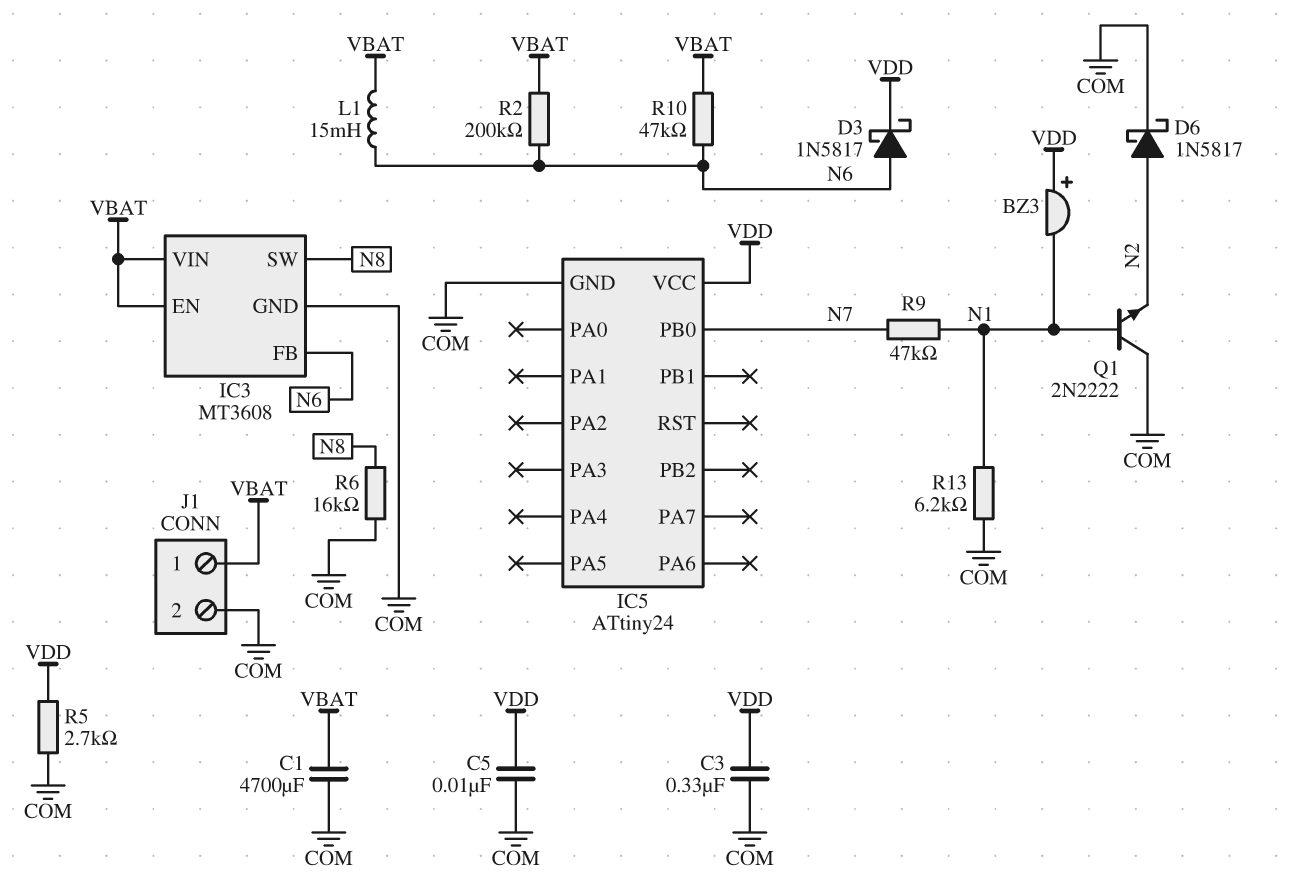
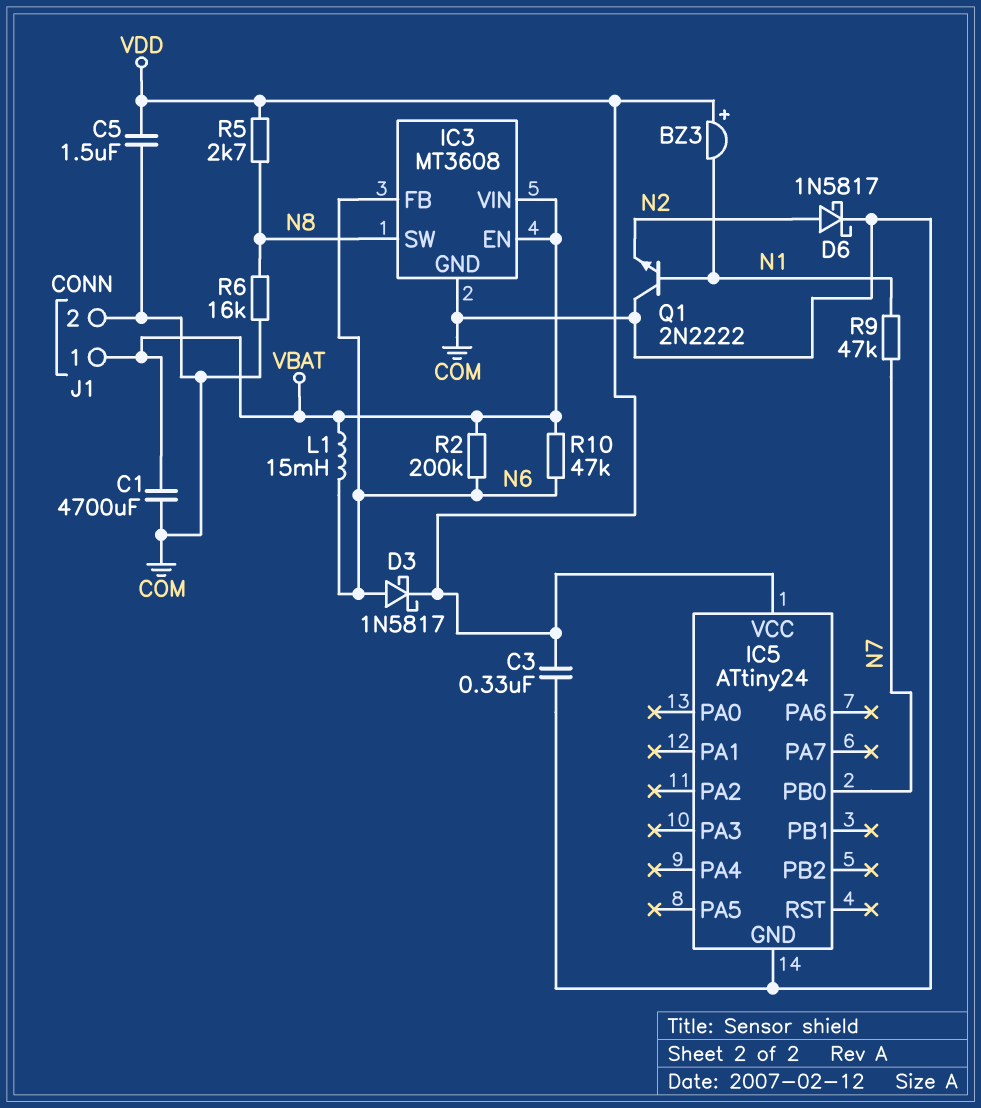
C5: 10nF (COM, VDD) -> 1.5uF (COM, VDD)
R5: 2.7k (COM, VDD) -> 2.7k (N8, VDD)
R13: 6.2k (COM, N1) -> none

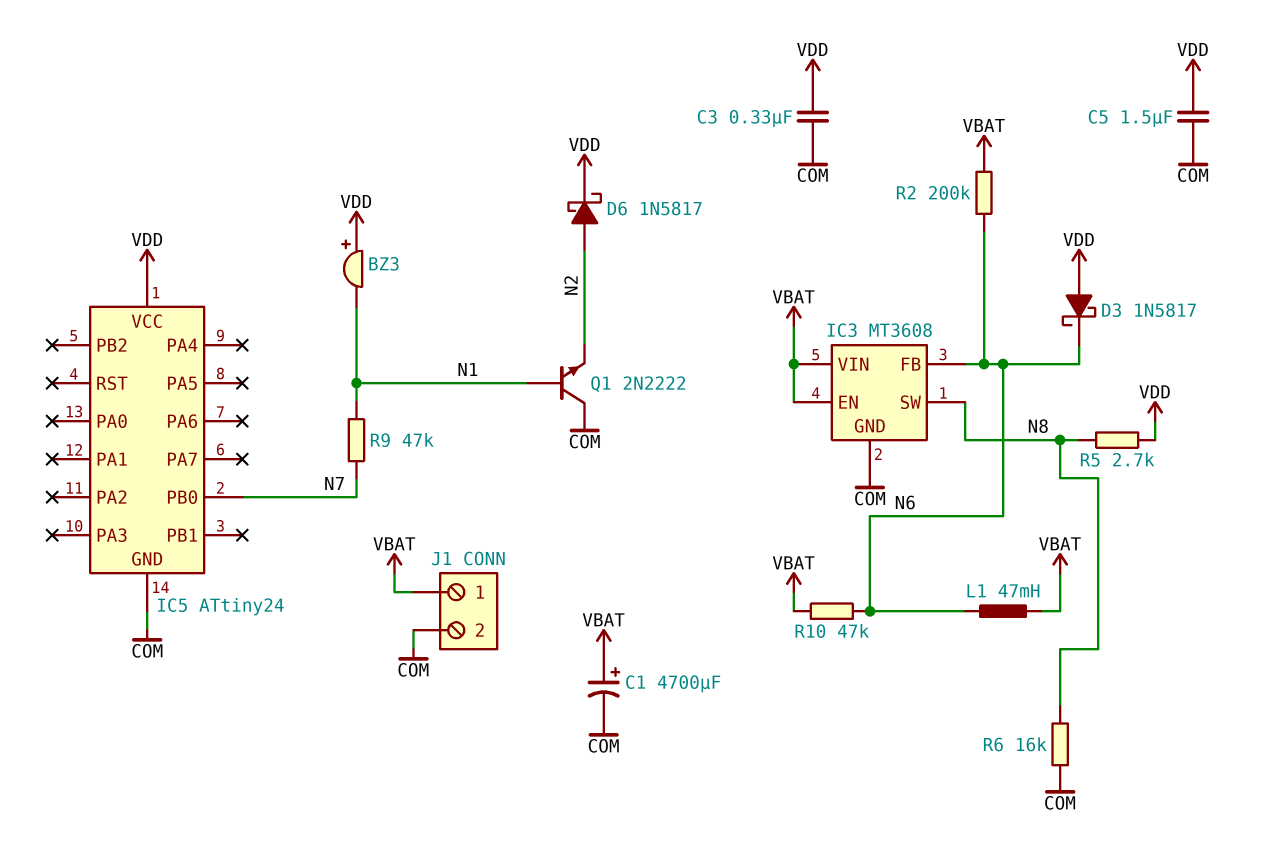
C1: 4700uF (COM, VBAT) -> 4700uF (plus VBAT, minus COM)
D3: schottky 1N5817 (A N6, K VDD) -> schottky 1N5817 (A VDD, K N6)
D6: schottky 1N5817 (A N2, K COM) -> schottky 1N5817 (A N2, K VDD)
L1: 15mH (N6, VBAT) -> 47mH (N6, VBAT)

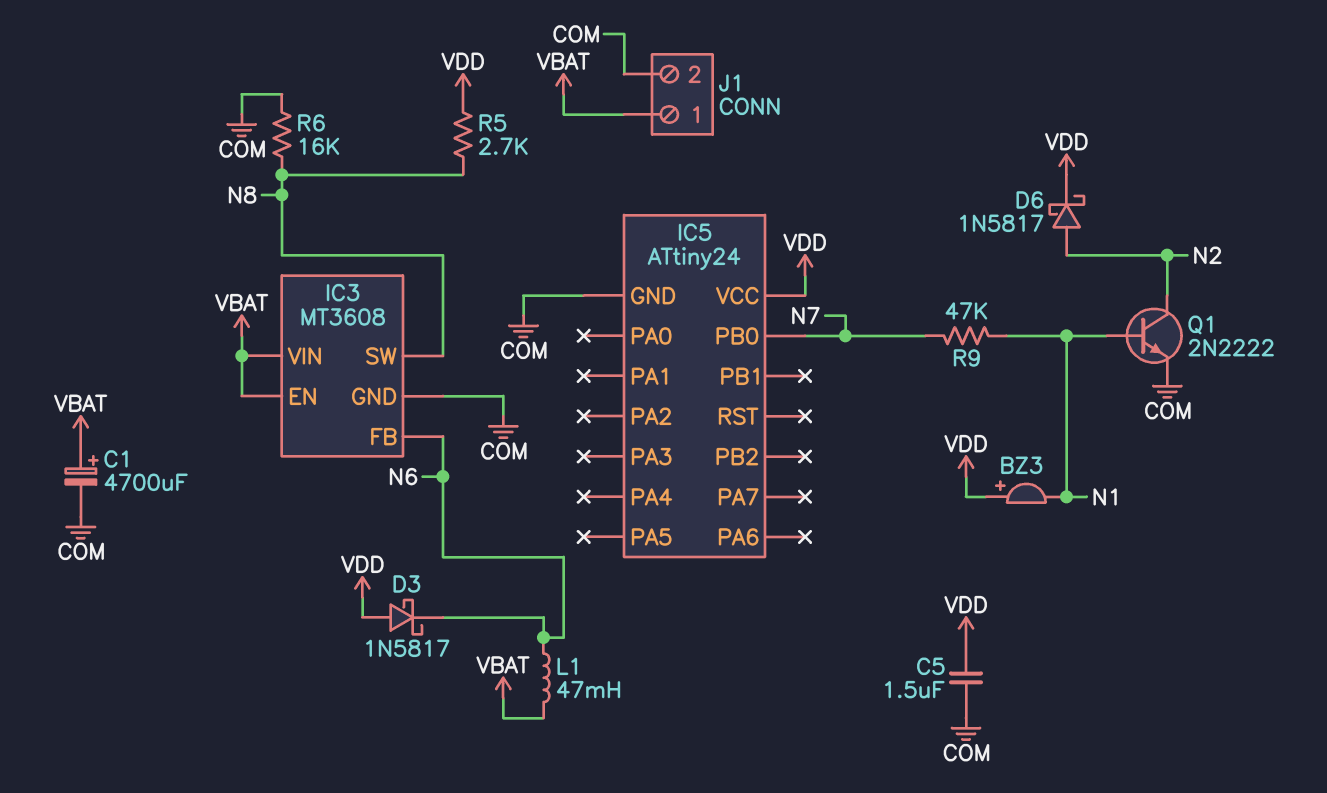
C3: 330nF (COM, VDD) -> none
Q1: NPN 2N2222 (B N1, C COM, E N2) -> NPN 2N2222 (B N1, C N2, E COM)
R2: 200k (N6, VBAT) -> none
R10: 47k (N6, VBAT) -> none

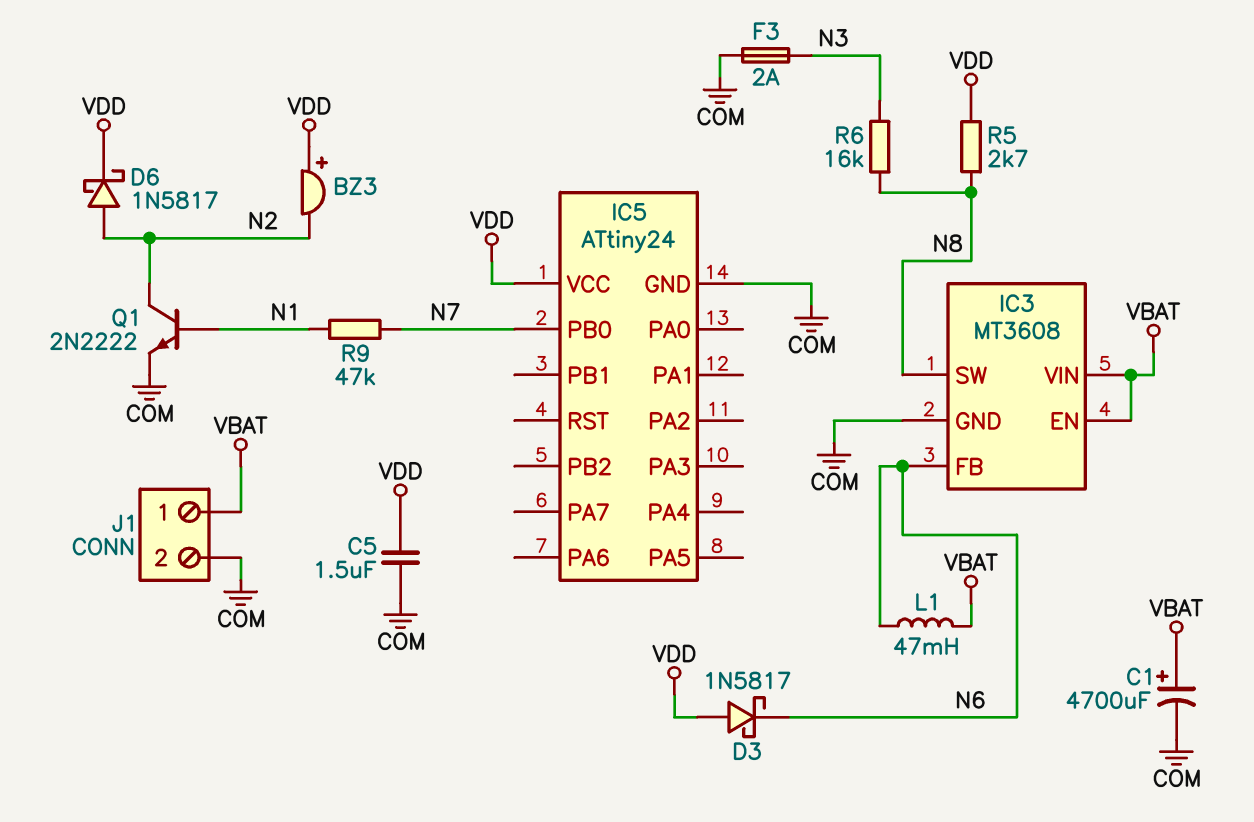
BZ3: buzzer (plus VDD, minus N1) -> buzzer (plus VDD, minus N2)
F3: none -> 2A (COM, N3)
R6: 16k (COM, N8) -> 16k (N3, N8)

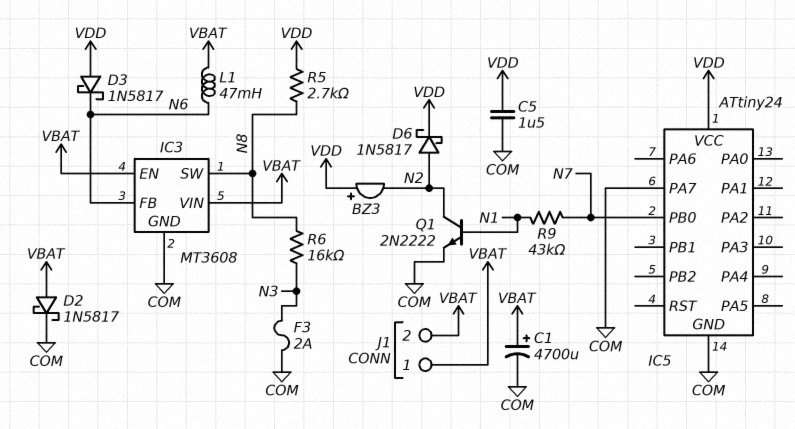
D2: none -> schottky 1N5817 (A VBAT, K COM)
IC5 pin PA7: none -> COM
J1 pin 2: COM -> VBAT
R9: 47k (N1, N7) -> 43k (N1, N7)

